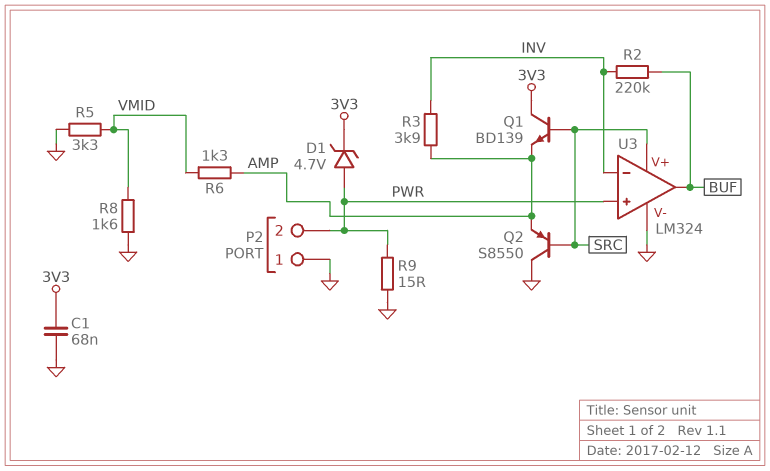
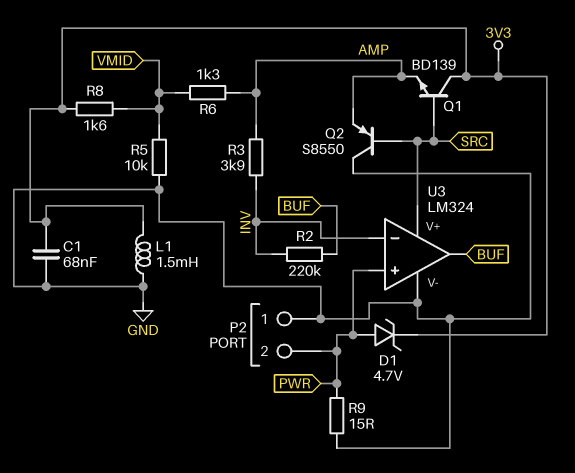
L1: none -> 1.5mH (3V3, GND)
R5: 3.3k (GND, VMID) -> 10k (GND, VMID)
R8: 1.6k (GND, VMID) -> 1.6k (3V3, VMID)

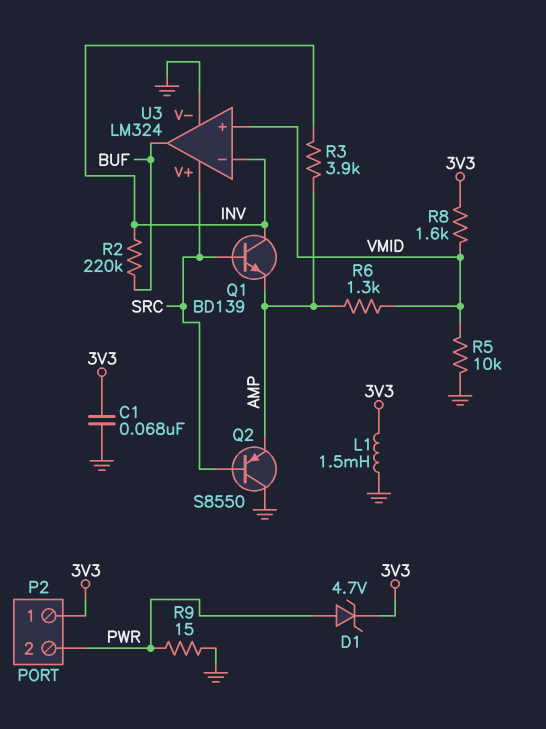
P2 pin 1: GND -> 3V3
Q1: NPN BD139 (B SRC, C 3V3, E AMP) -> NPN BD139 (B SRC, C INV, E AMP)
U3 pin in+: PWR -> VMID

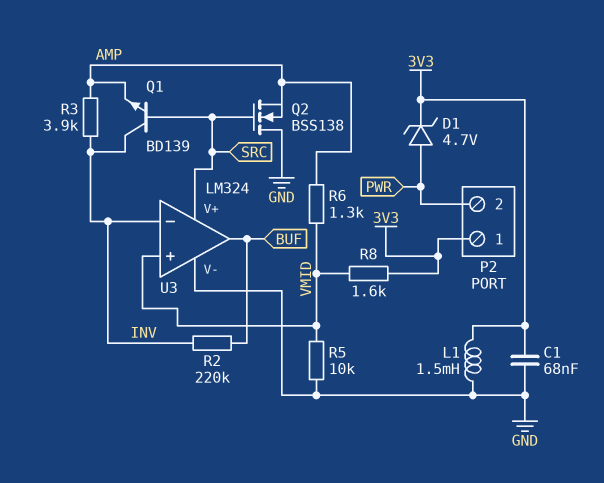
Q2: PNP S8550 (B SRC, C GND, E AMP) -> NMOS BSS138 (G SRC, D GND, S AMP)
R9: 15 (GND, PWR) -> none

